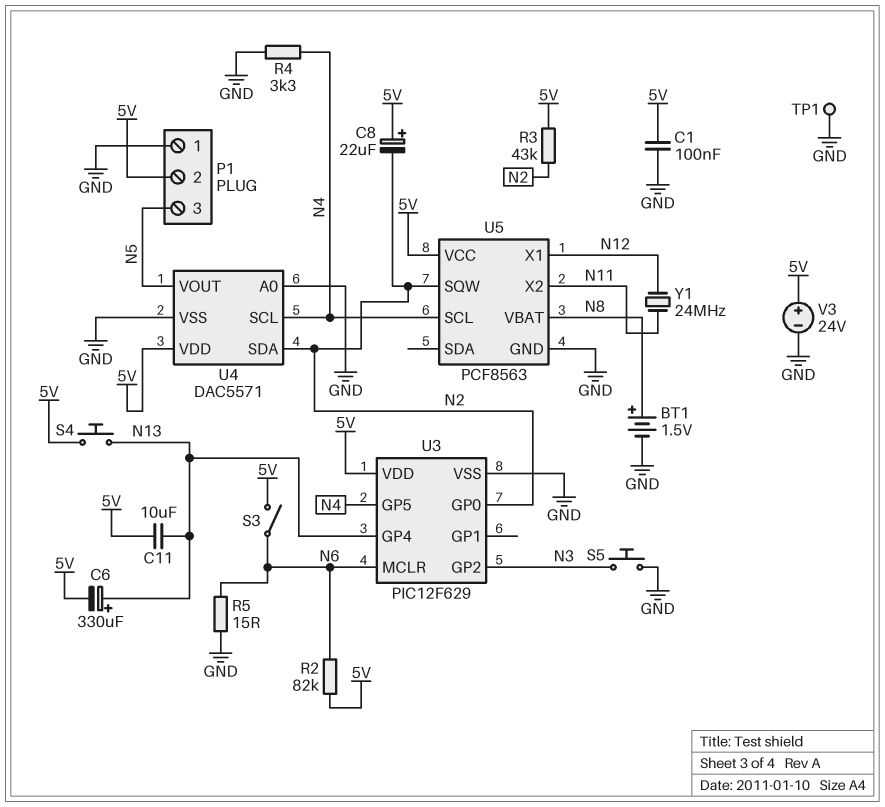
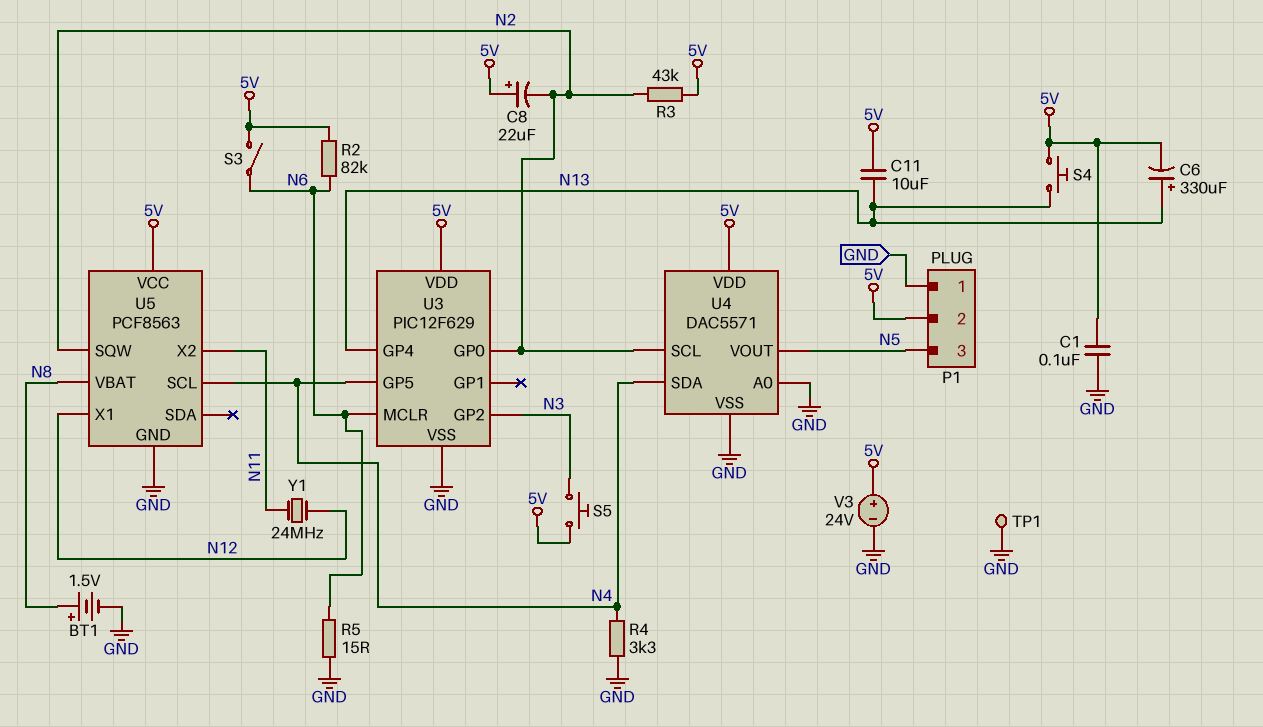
S5: button (GND, N3) -> button (5V, N3)
U4 pin SCL: N4 -> N2
U4 pin SDA: N2 -> N4

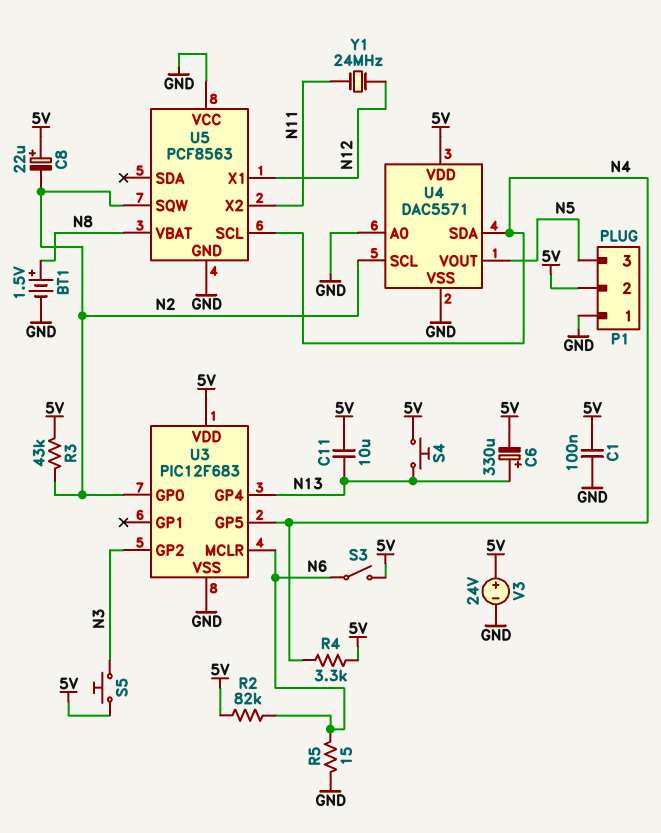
R4: 3.3k (GND, N4) -> 3.3k (5V, N4)
TP1: test point (GND) -> none
U3: PIC12F629 -> PIC12F683
U5 pin VCC: 5V -> GND

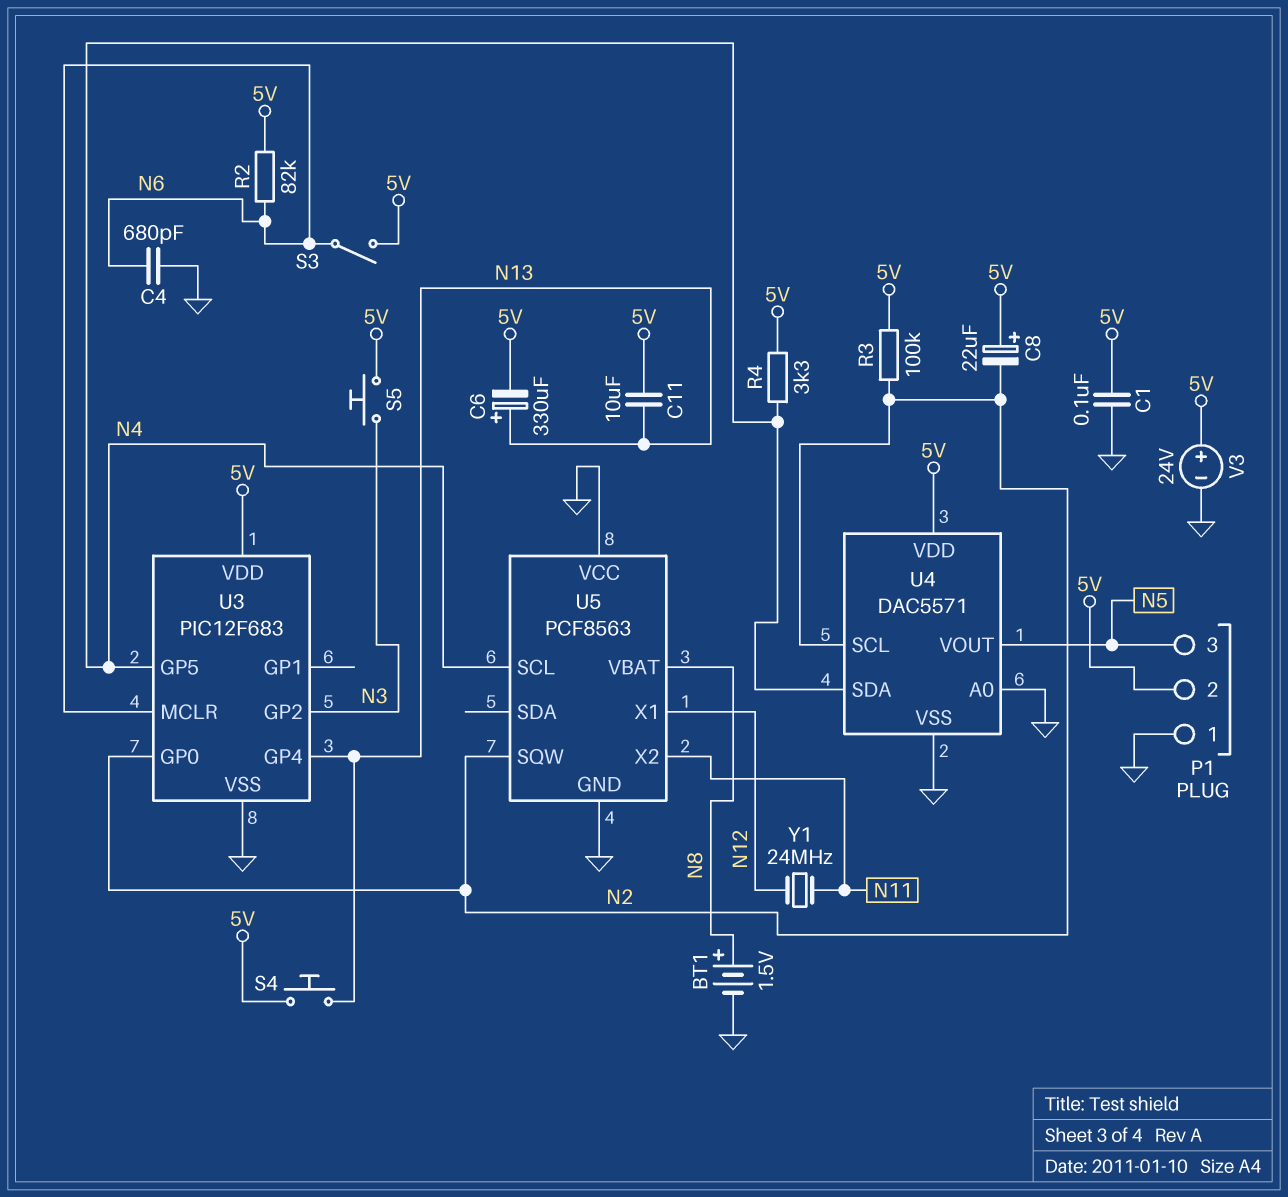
C4: none -> 680pF (GND, N6)
R3: 43k (5V, N2) -> 100k (5V, N2)
R5: 15 (GND, N6) -> none

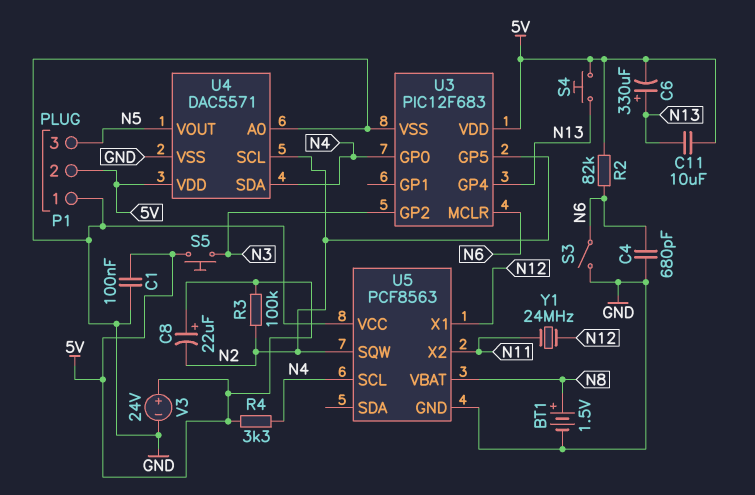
S3: switch (5V, N6) -> switch (GND, N6)
U3 pin GP0: N2 -> N4
U3 pin GP5: N4 -> N2

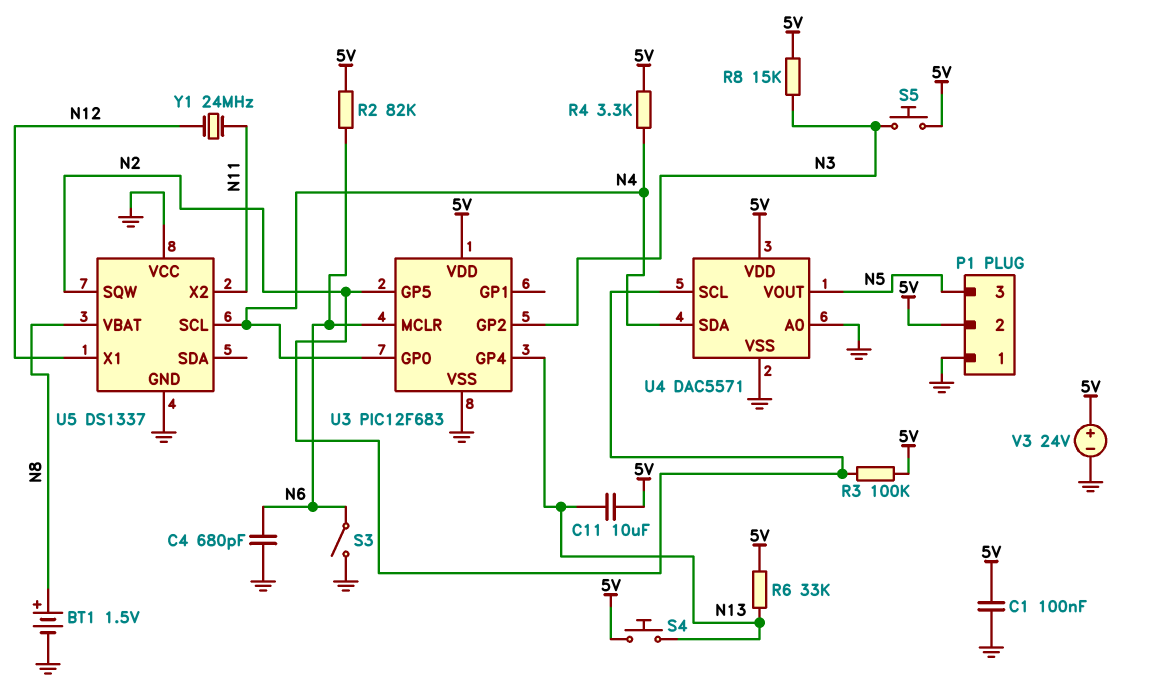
C6: 330uF (plus N13, minus 5V) -> none
C8: 22uF (plus 5V, minus N2) -> none
R6: none -> 33k (5V, N13)
R8: none -> 15k (5V, N3)
U5: PCF8563 -> DS1337

